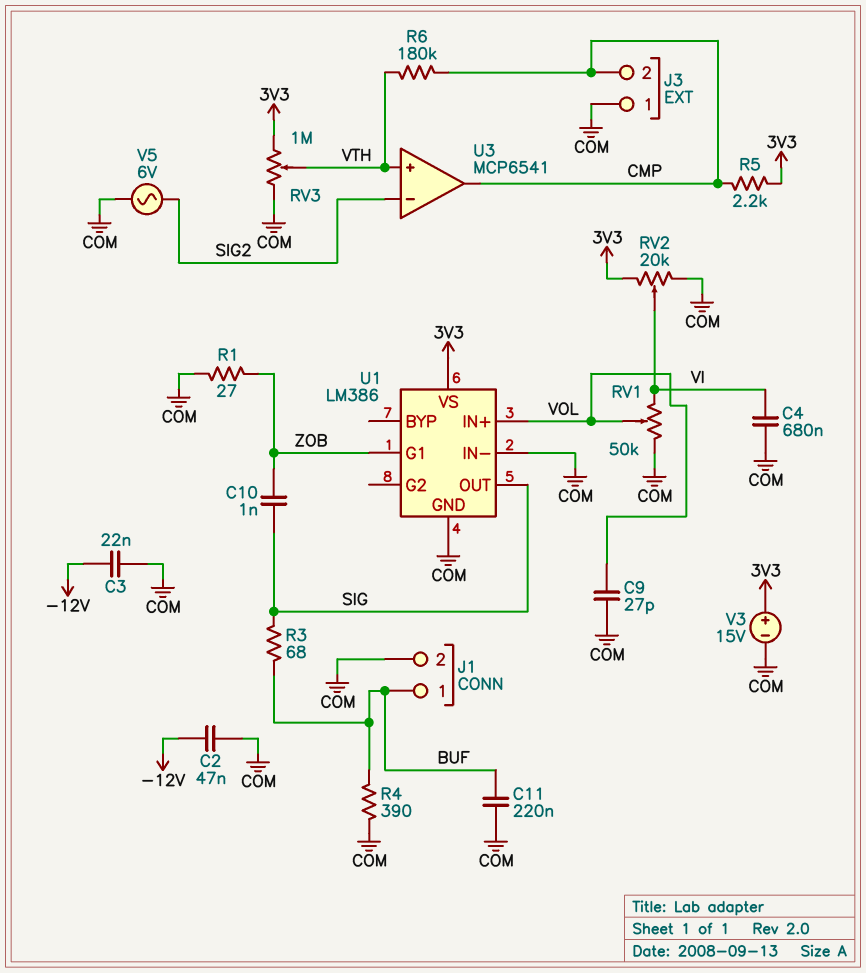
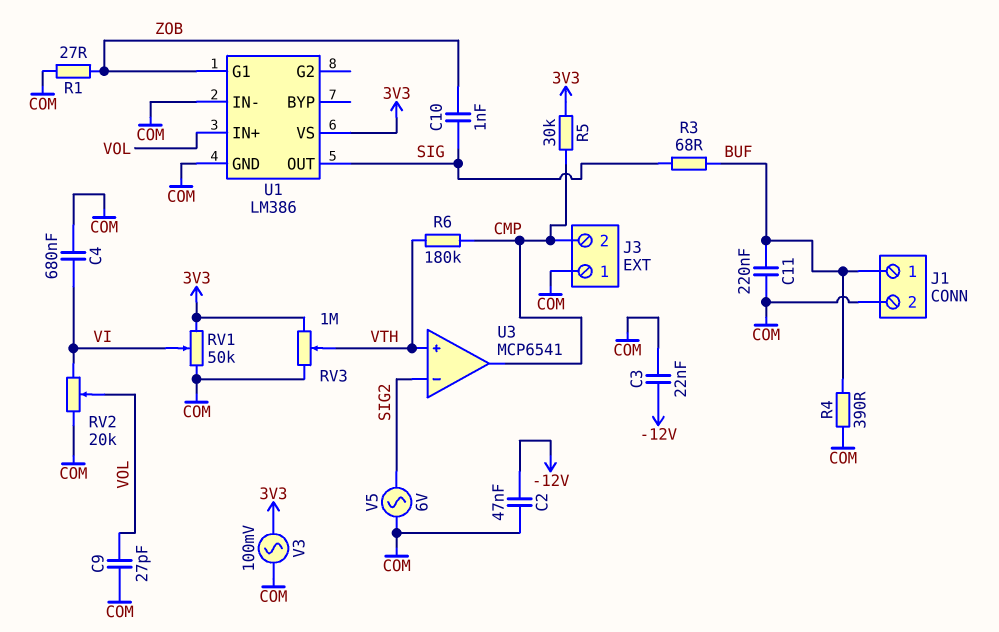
R5: 2.2k (3V3, CMP) -> 30k (3V3, CMP)
RV1: 50k (COM, VI, wiper VOL) -> 50k (3V3, COM, wiper VI)
RV2: 20k (3V3, COM, wiper VI) -> 20k (COM, VI, wiper VOL)
V3: 15V (plus 3V3, minus COM) -> AC 100mV (3V3, COM)

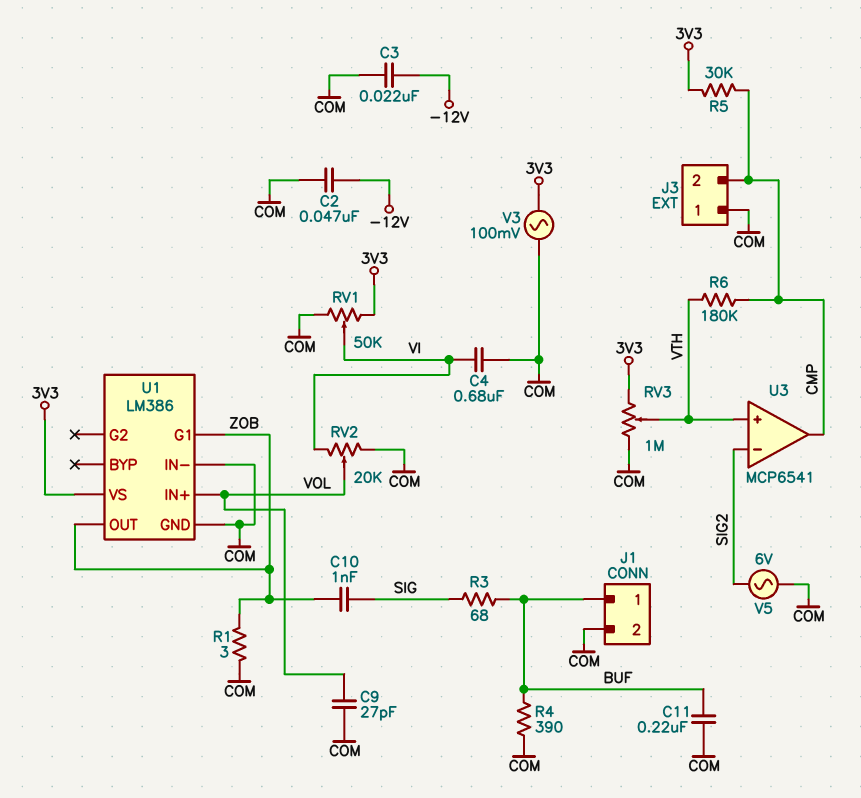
R1: 27 (COM, ZOB) -> 3 (COM, ZOB)
U1 pin OUT: SIG -> ZOB

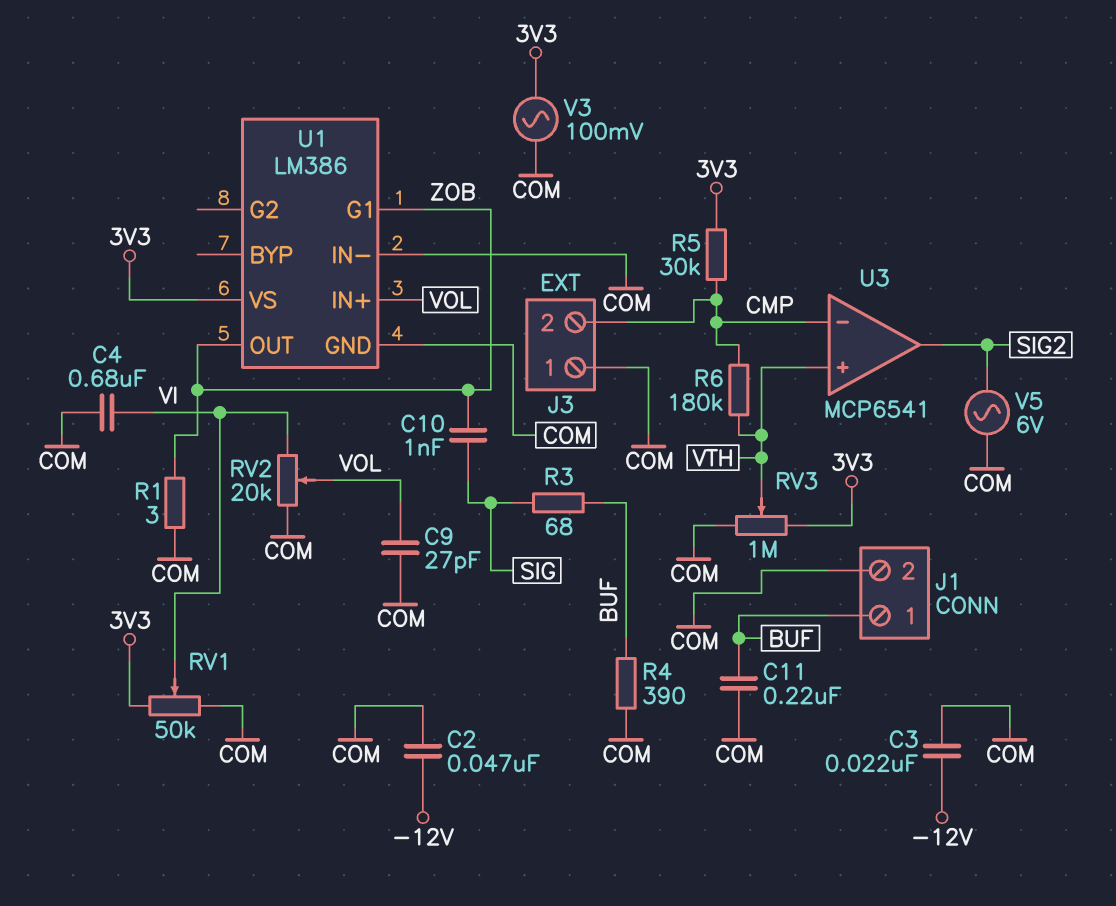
U3 pin in-: SIG2 -> CMP
U3 pin out: CMP -> SIG2

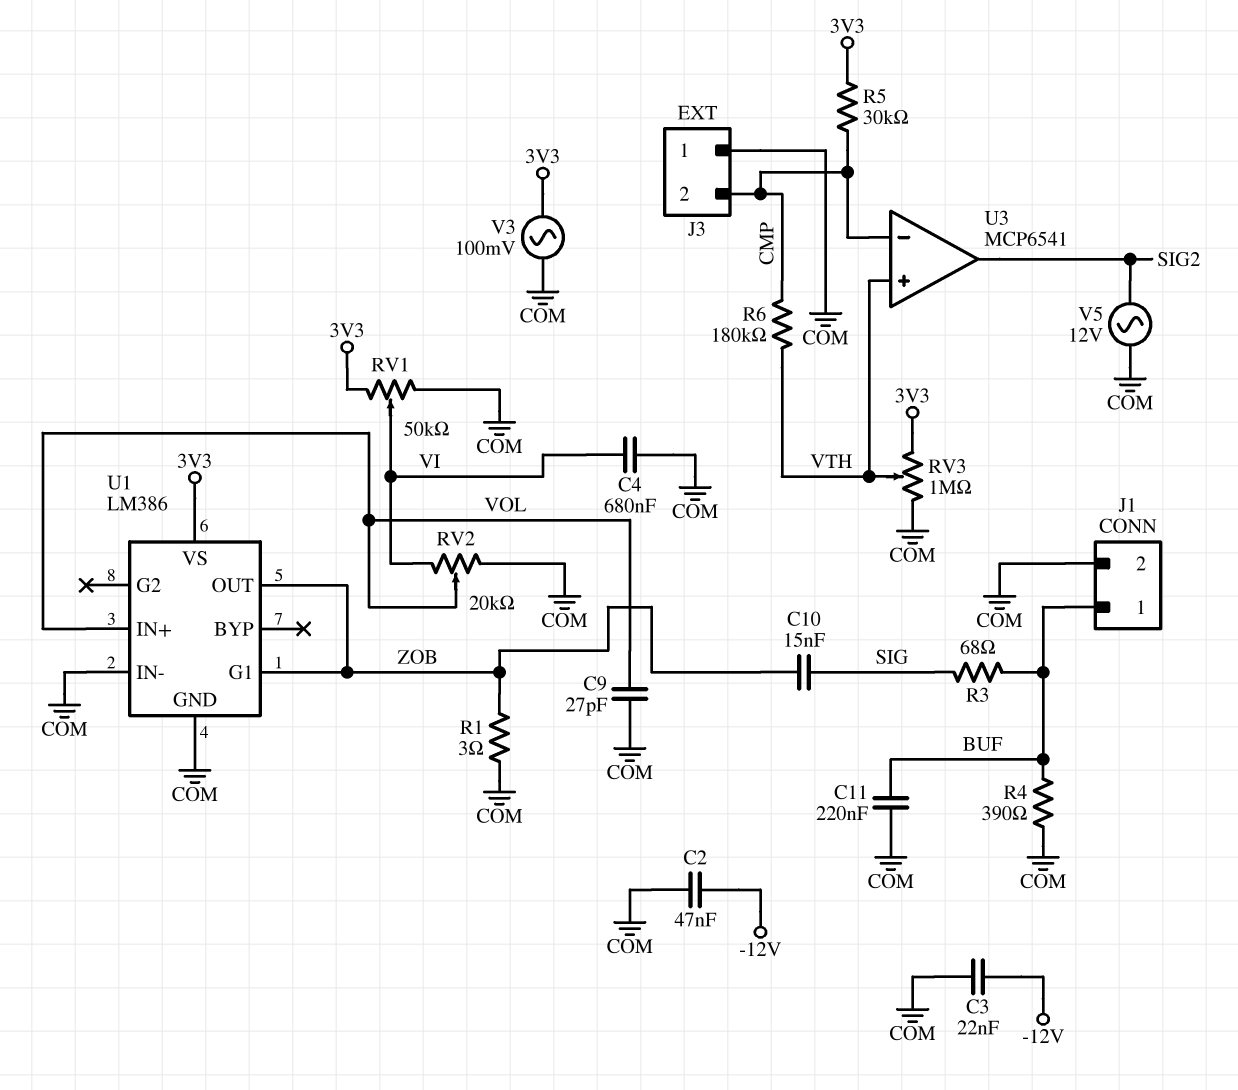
C10: 1nF (SIG, ZOB) -> 15nF (SIG, ZOB)
V5: AC 6V (COM, SIG2) -> AC 12V (COM, SIG2)

